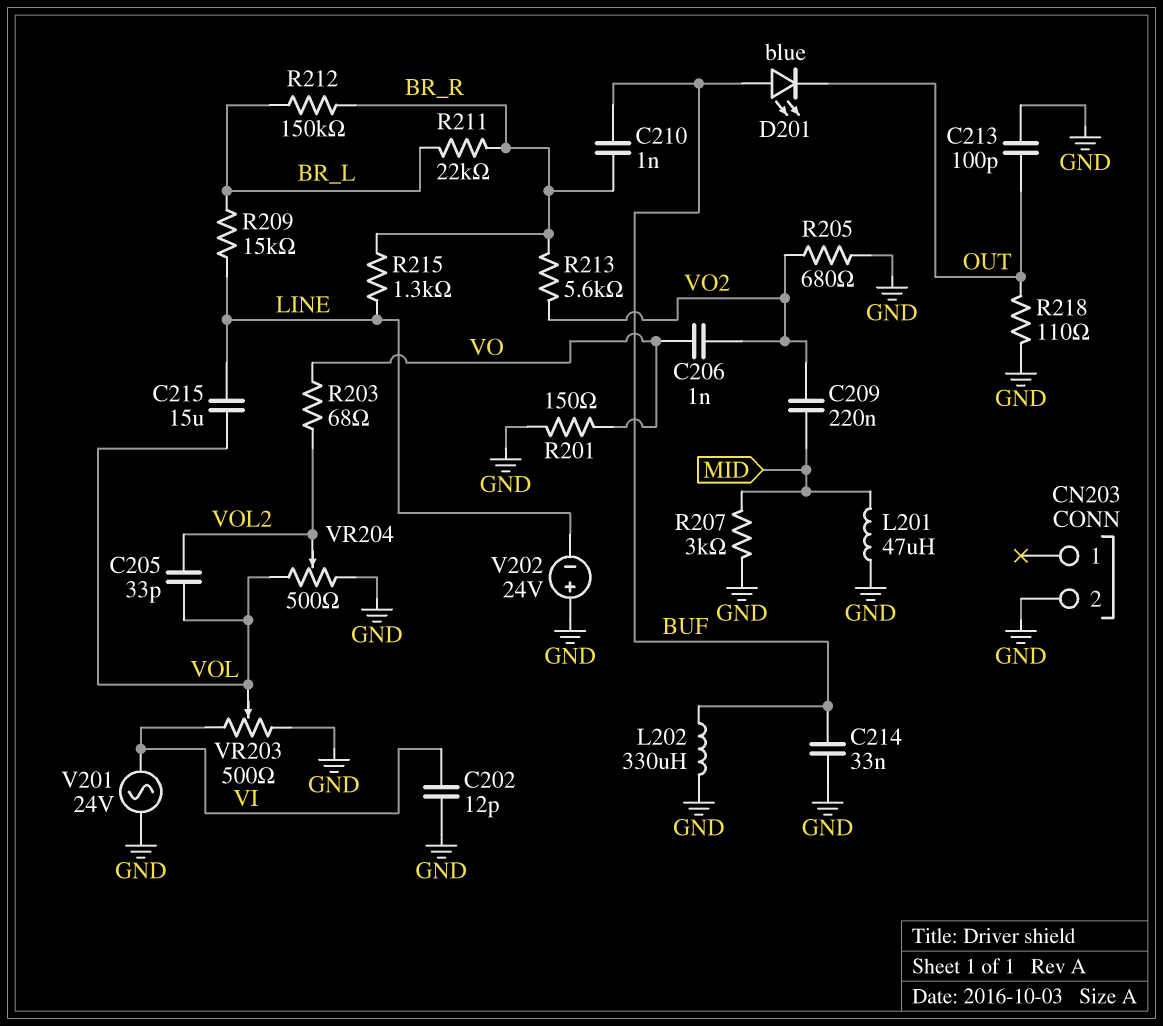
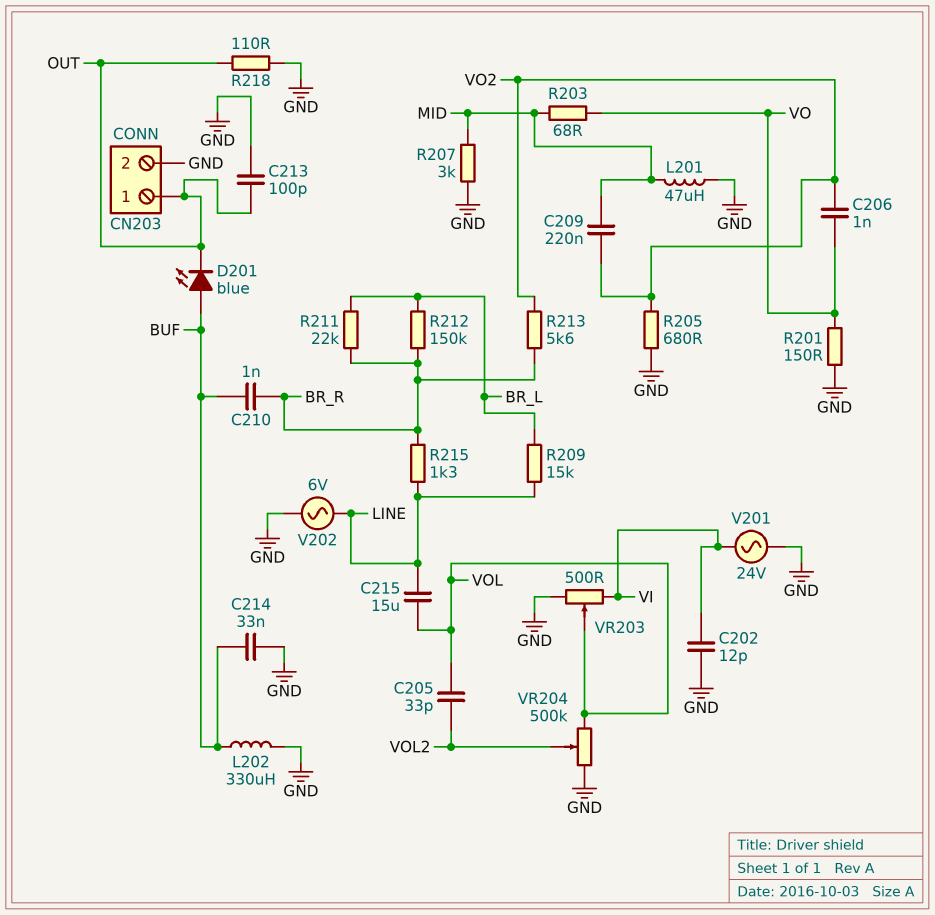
CN203 pin 1: none -> OUT
R203: 68 (VO, VOL2) -> 68 (MID, VO)
V202: 24V (plus GND, minus LINE) -> AC 6V (GND, LINE)
VR204: 500 (GND, VOL, wiper VOL2) -> 500k (GND, VOL, wiper VOL2)

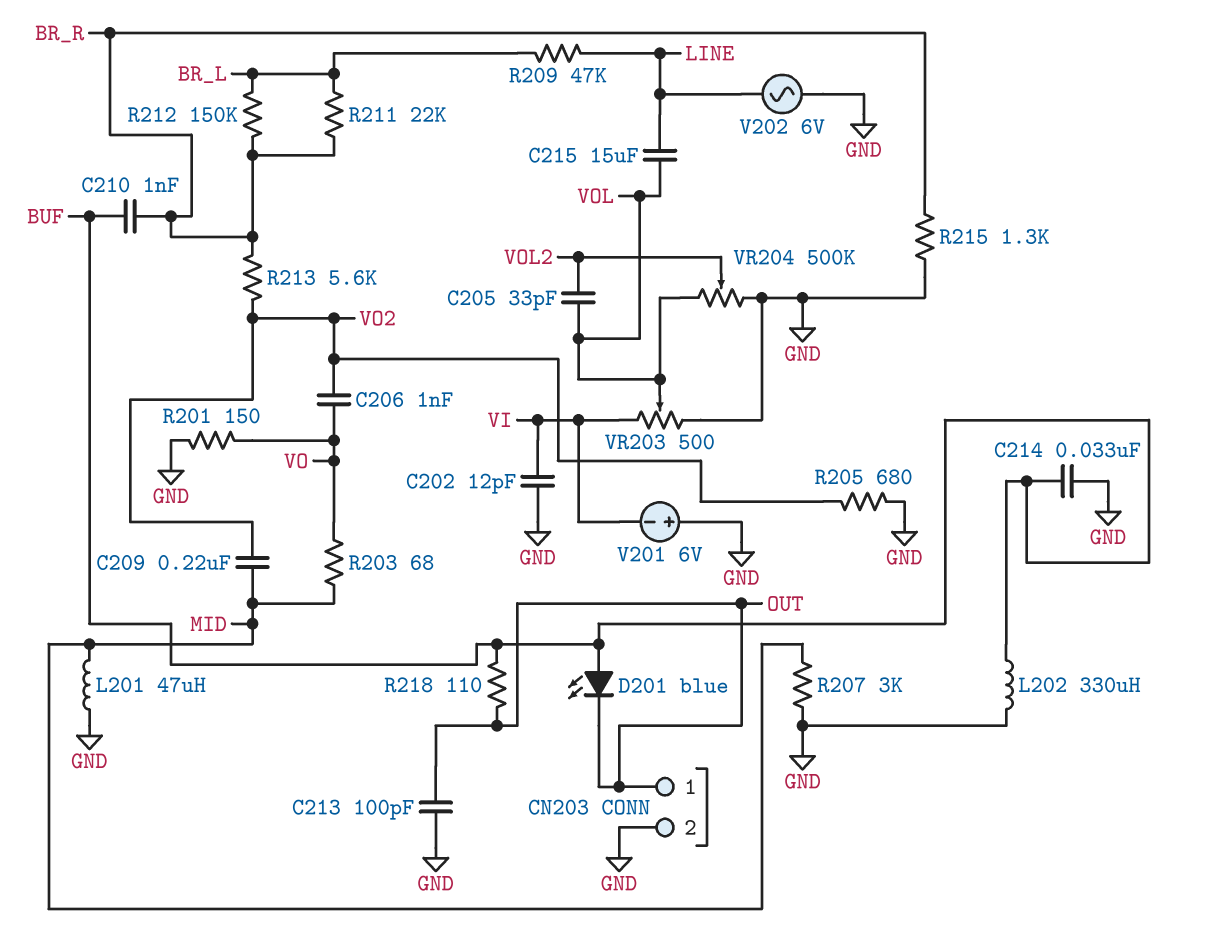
R209: 15k (BR_L, LINE) -> 47k (BR_L, LINE)
R215: 1.3k (BR_R, LINE) -> 1.3k (BR_R, GND)
R218: 110 (GND, OUT) -> 110 (BUF, OUT)
V201: AC 24V (GND, VI) -> 6V (plus GND, minus VI)

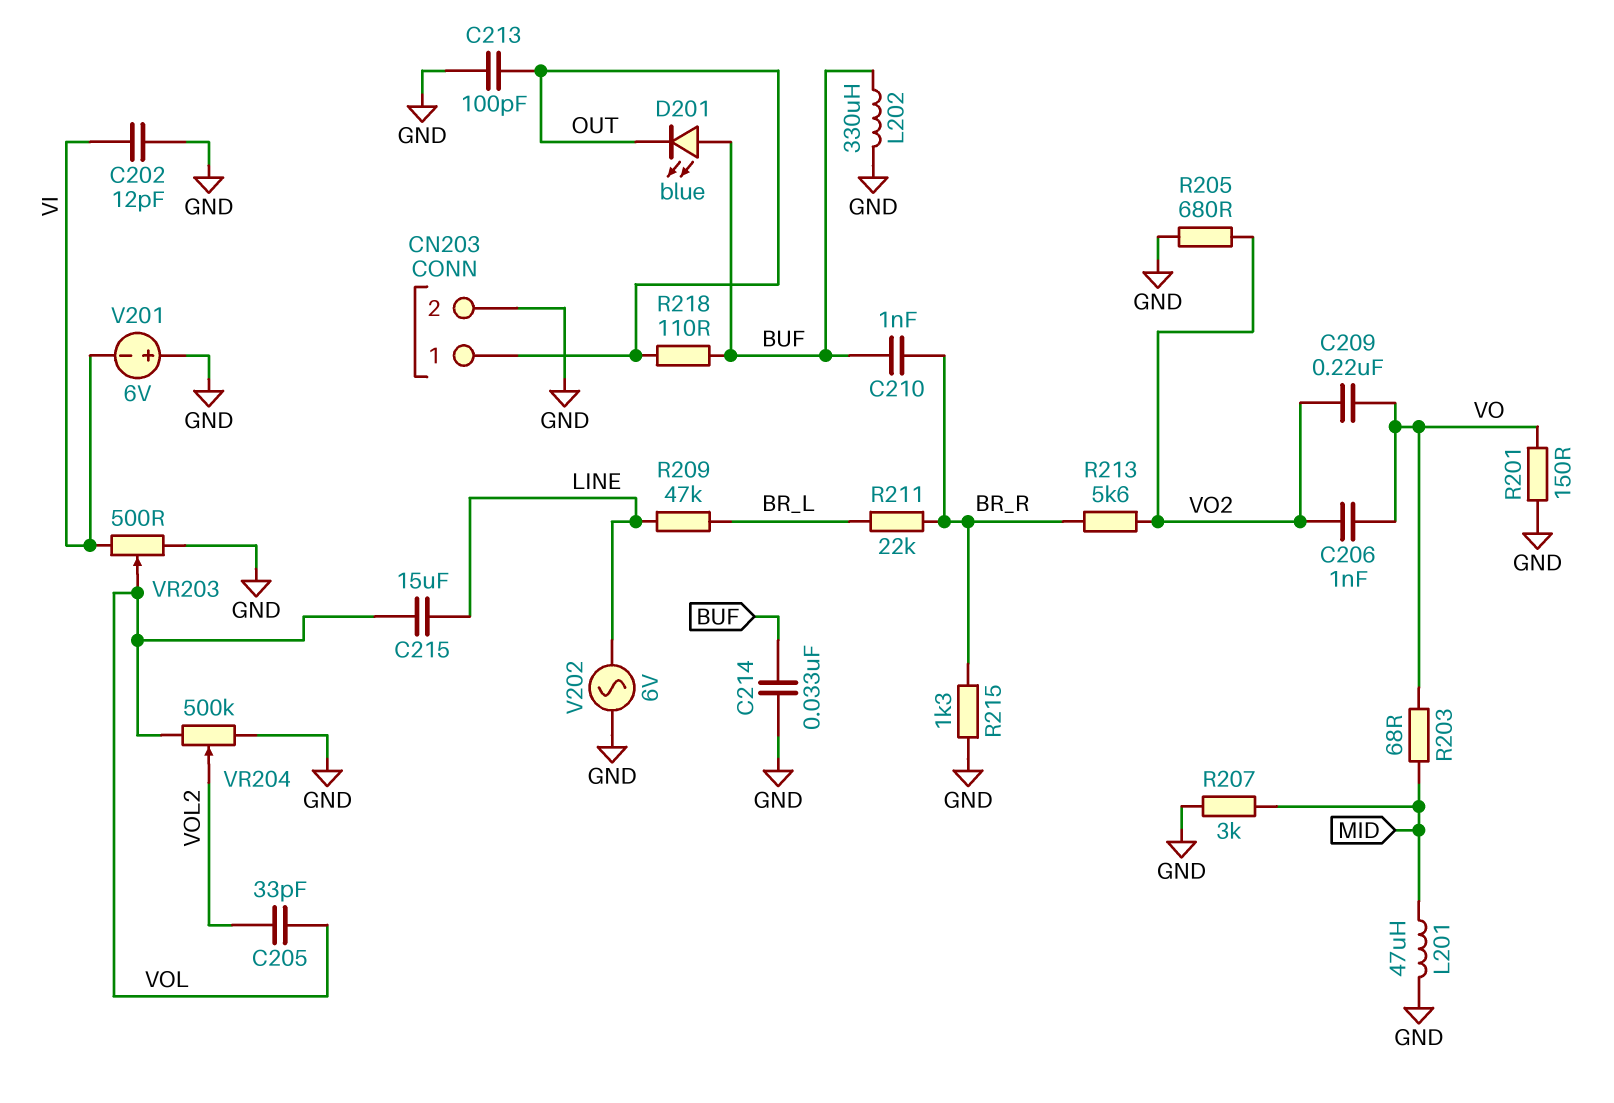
C209: 220nF (MID, VO2) -> 220nF (VO, VO2)
R212: 150k (BR_L, BR_R) -> none

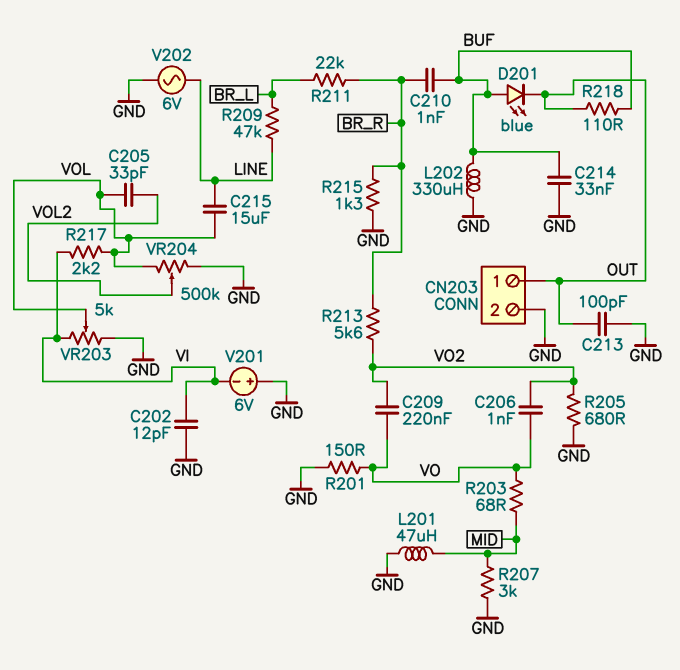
R217: none -> 2.2k (VI, VOL)
VR203: 500 (GND, VI, wiper VOL) -> 5k (GND, VI, wiper VOL)

